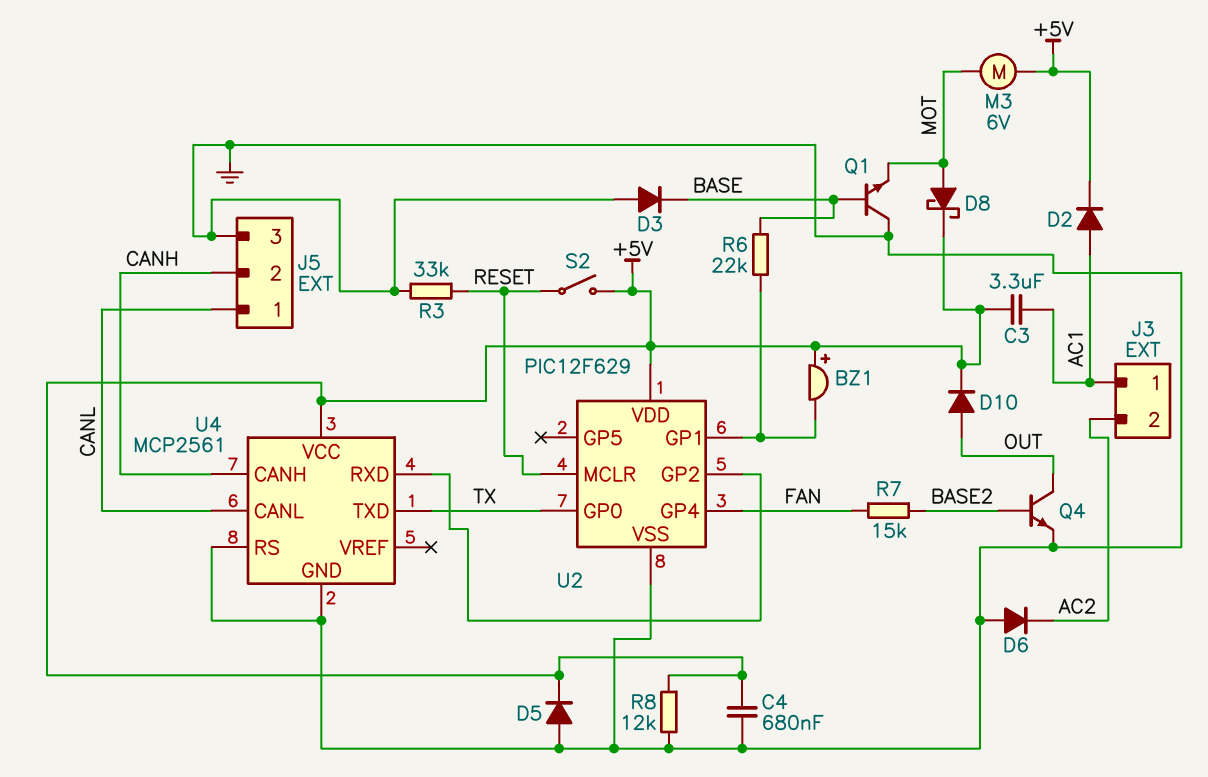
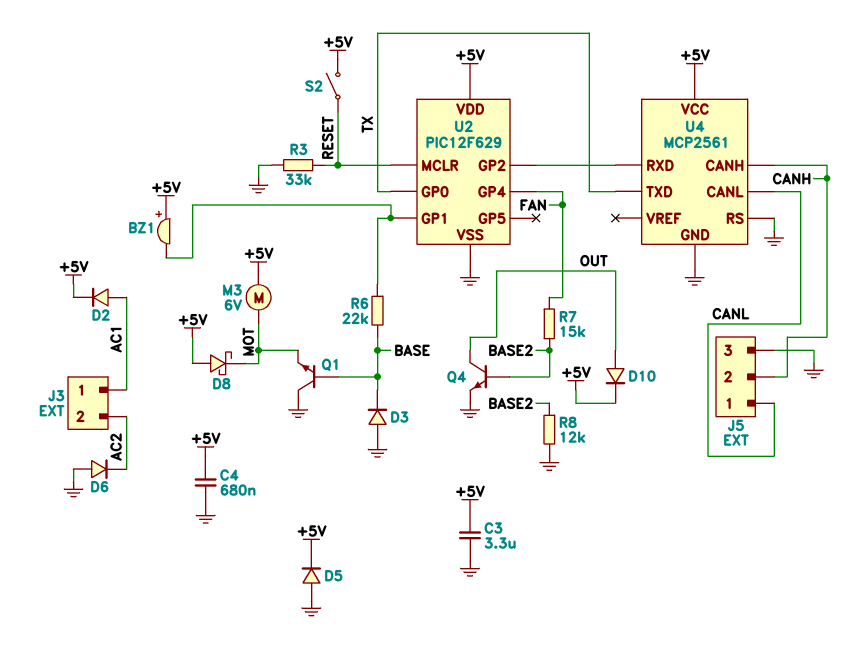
C3: 3.3uF (+5V, AC1) -> 3.3uF (+5V, GND)
D8: schottky (A MOT, K +5V) -> schottky (A +5V, K MOT)
R8: 12k (+5V, GND) -> 12k (BASE2, GND)

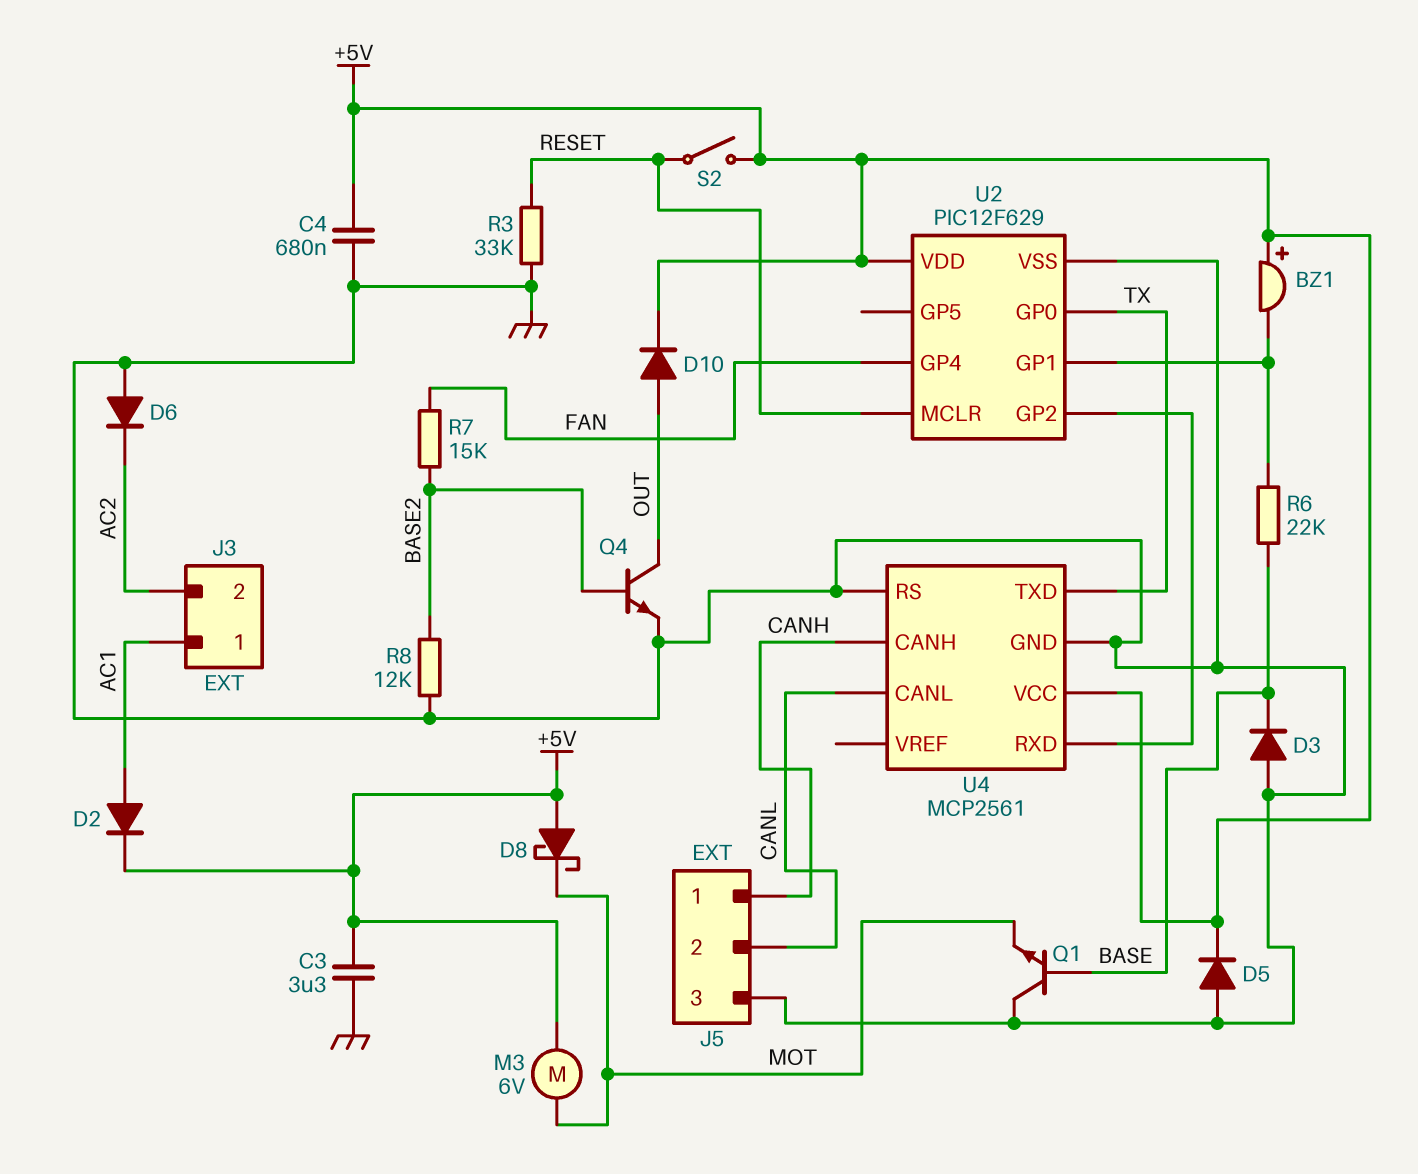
J5 pin 1: CANL -> CANH
J5 pin 2: CANH -> CANL

